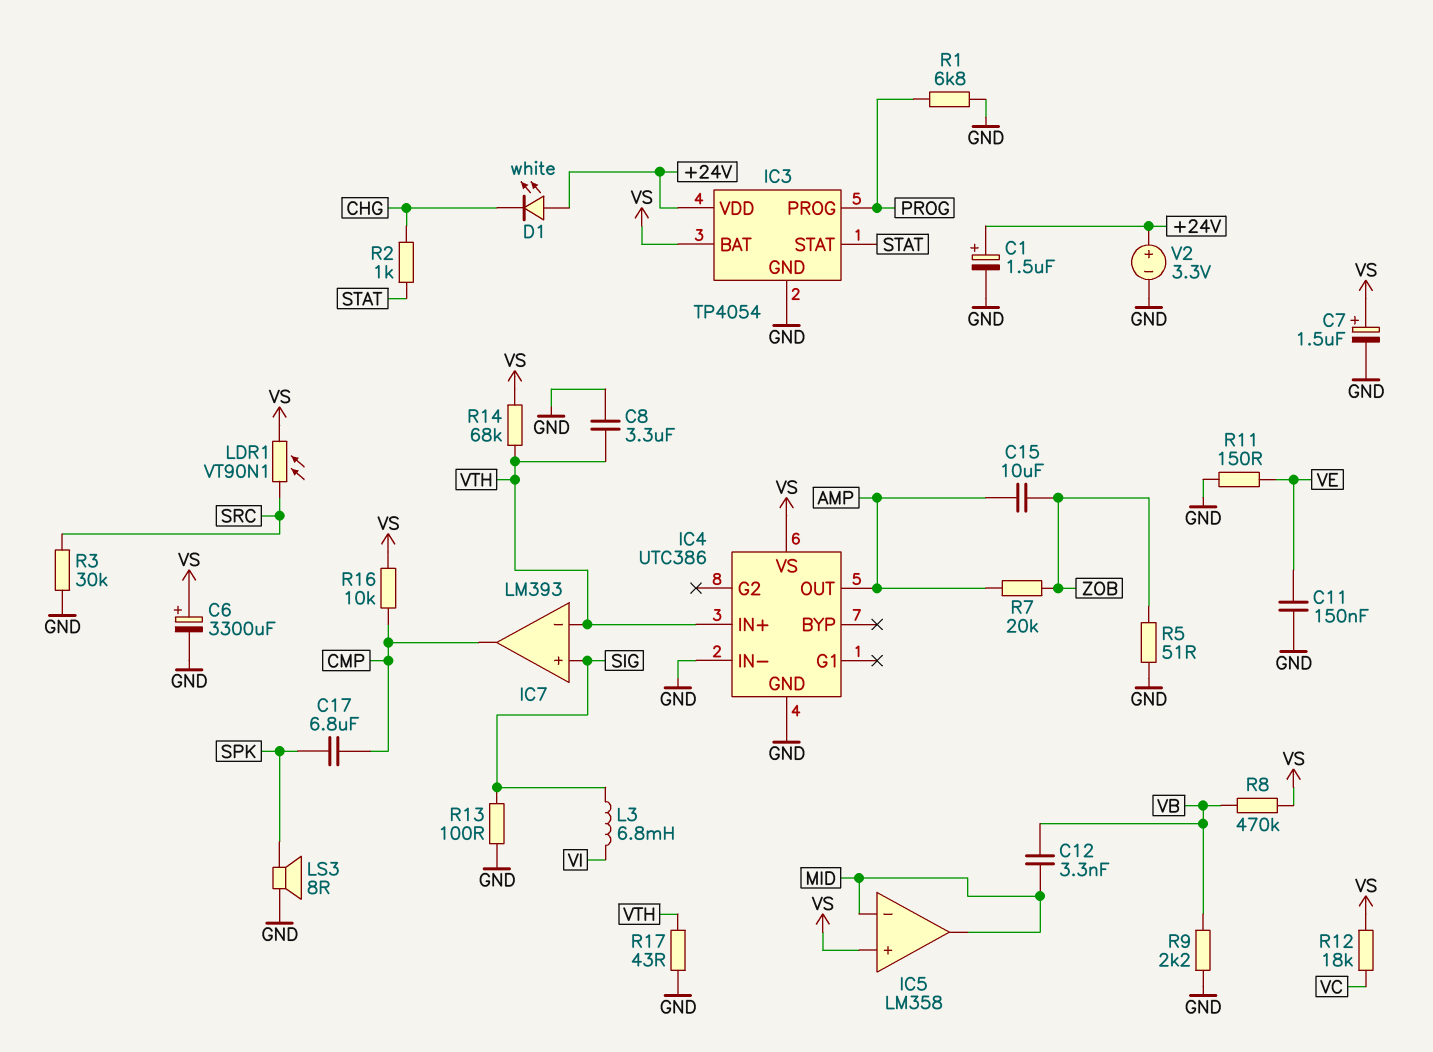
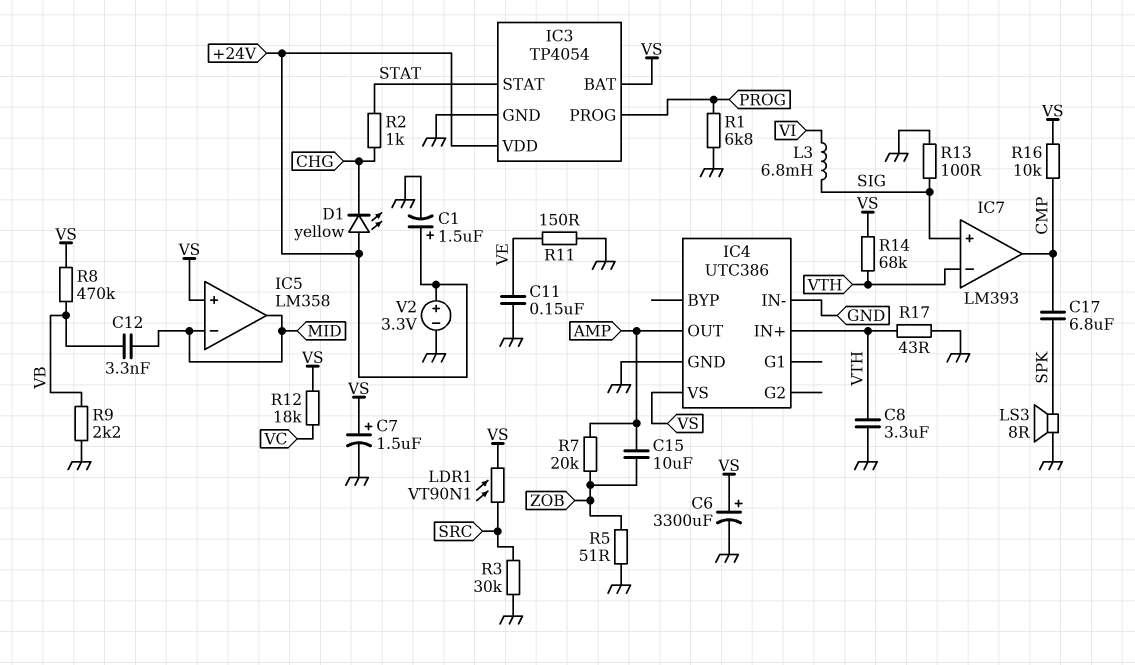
D1: LED white (A +24V, K CHG) -> LED yellow (A +24V, K CHG)

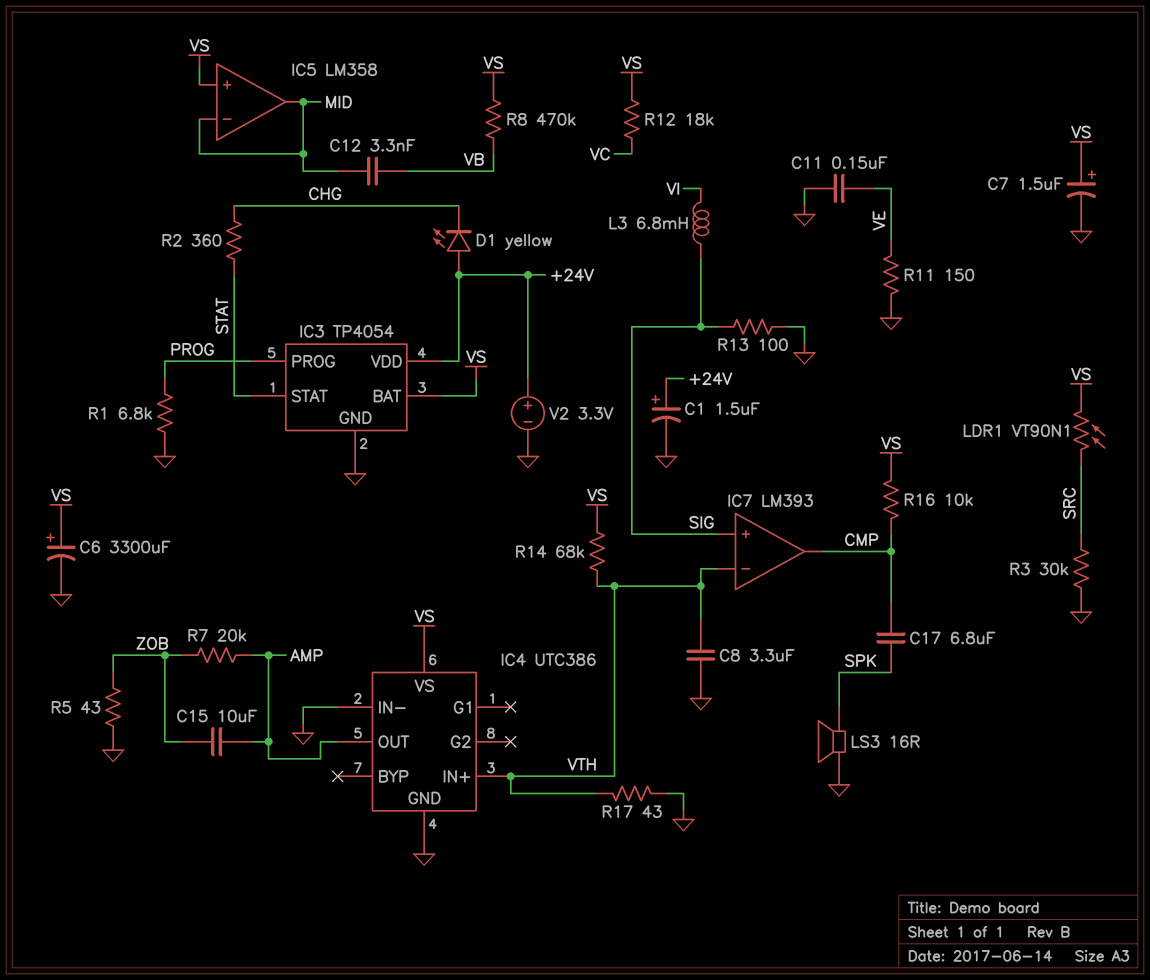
LS3: speaker 8R (GND, SPK) -> speaker 16R (GND, SPK)
R2: 1k (CHG, STAT) -> 360 (CHG, STAT)
R5: 51 (GND, ZOB) -> 43 (GND, ZOB)
R9: 2.2k (GND, VB) -> none

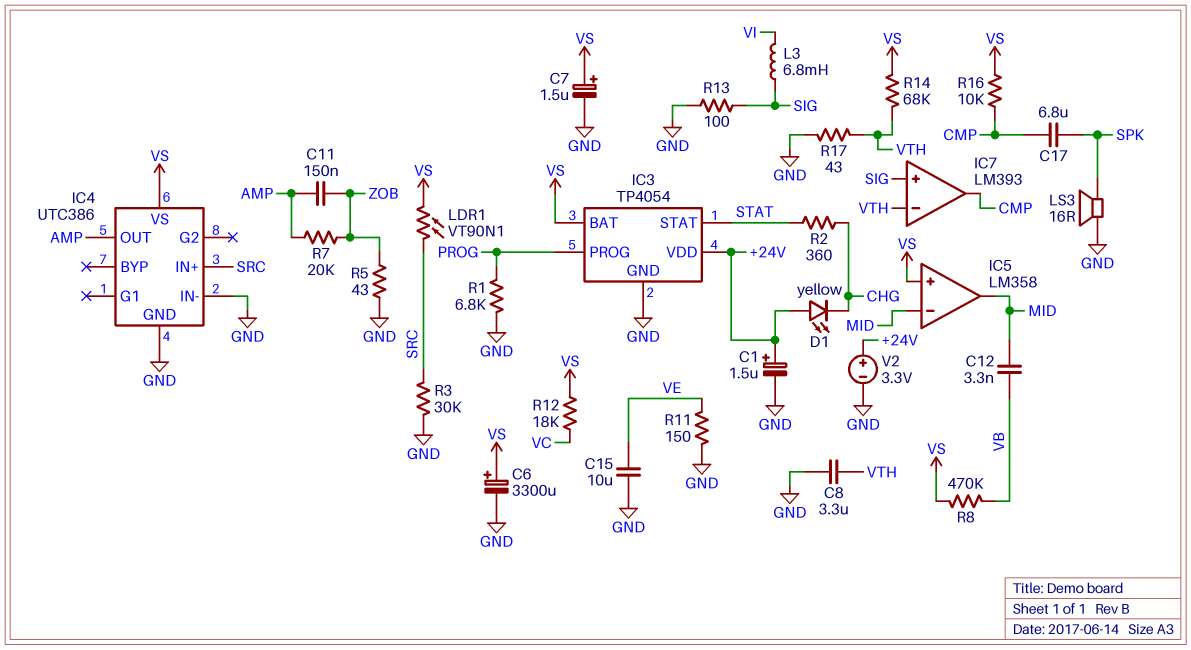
C11: 150nF (GND, VE) -> 150nF (AMP, ZOB)
C15: 10uF (AMP, ZOB) -> 10uF (GND, VE)
IC4 pin IN+: VTH -> SRC

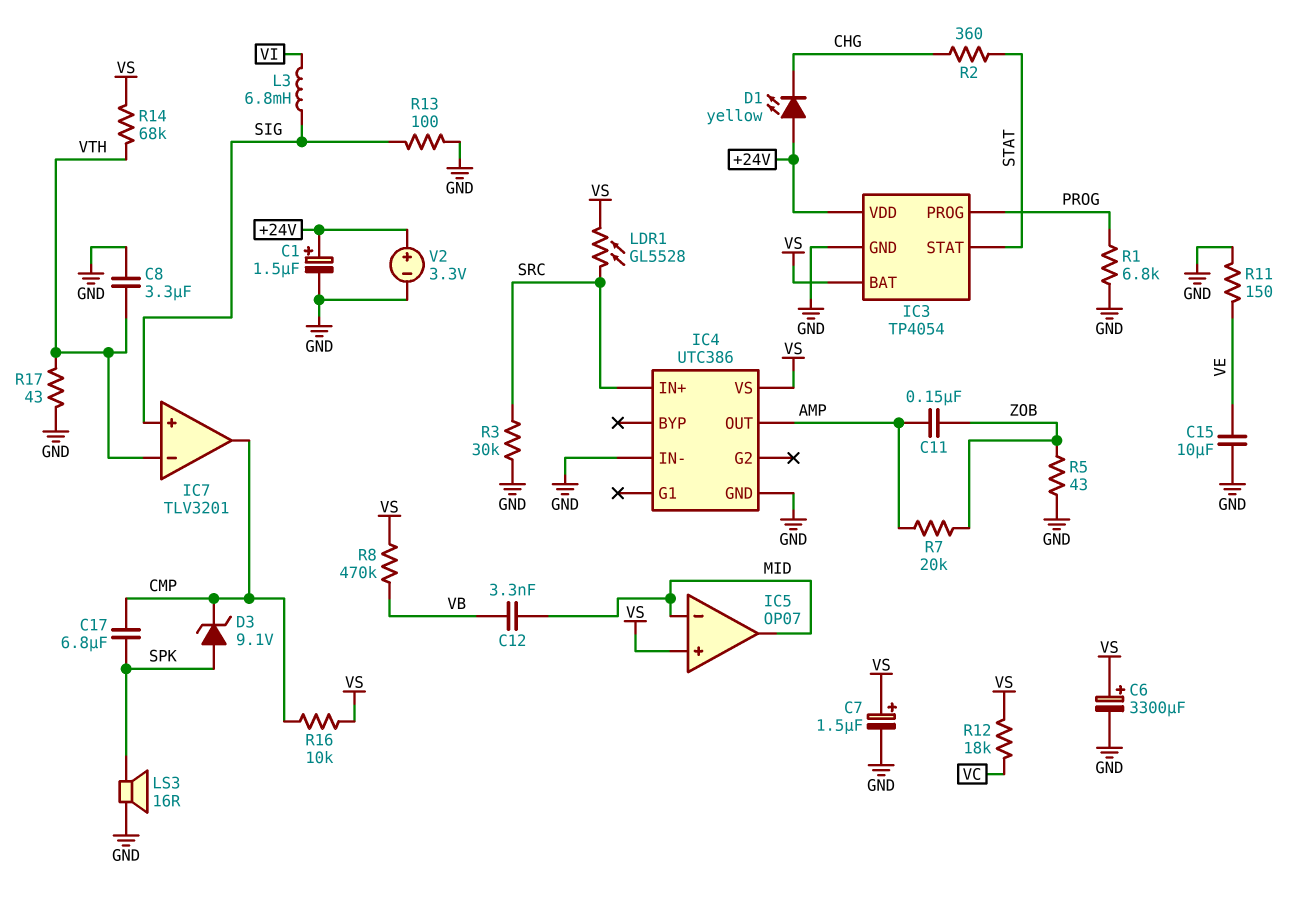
D3: none -> zener 9.1V (A SPK, K CMP)
IC5: LM358 -> OP07
IC7: LM393 -> TLV3201
LDR1: VT90N1 (SRC, VS) -> GL5528 (SRC, VS)

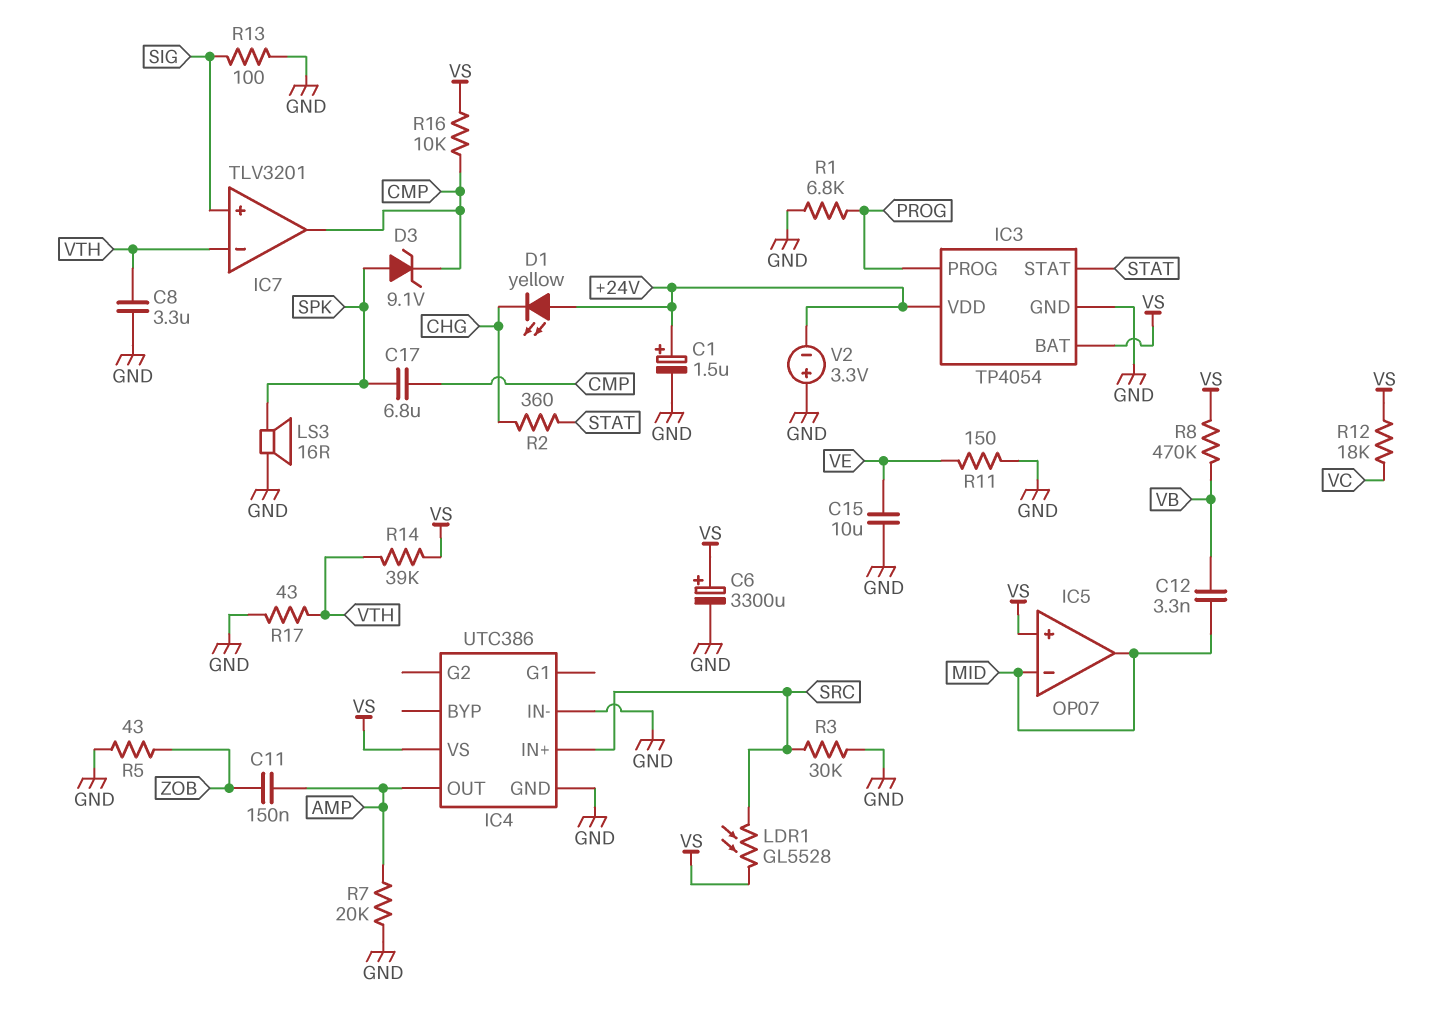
C7: 1.5uF (plus VS, minus GND) -> none
L3: 6.8mH (SIG, VI) -> none
R7: 20k (AMP, ZOB) -> 20k (AMP, GND)
R14: 68k (VS, VTH) -> 39k (VS, VTH)
V2: 3.3V (plus +24V, minus GND) -> 3.3V (plus GND, minus +24V)

